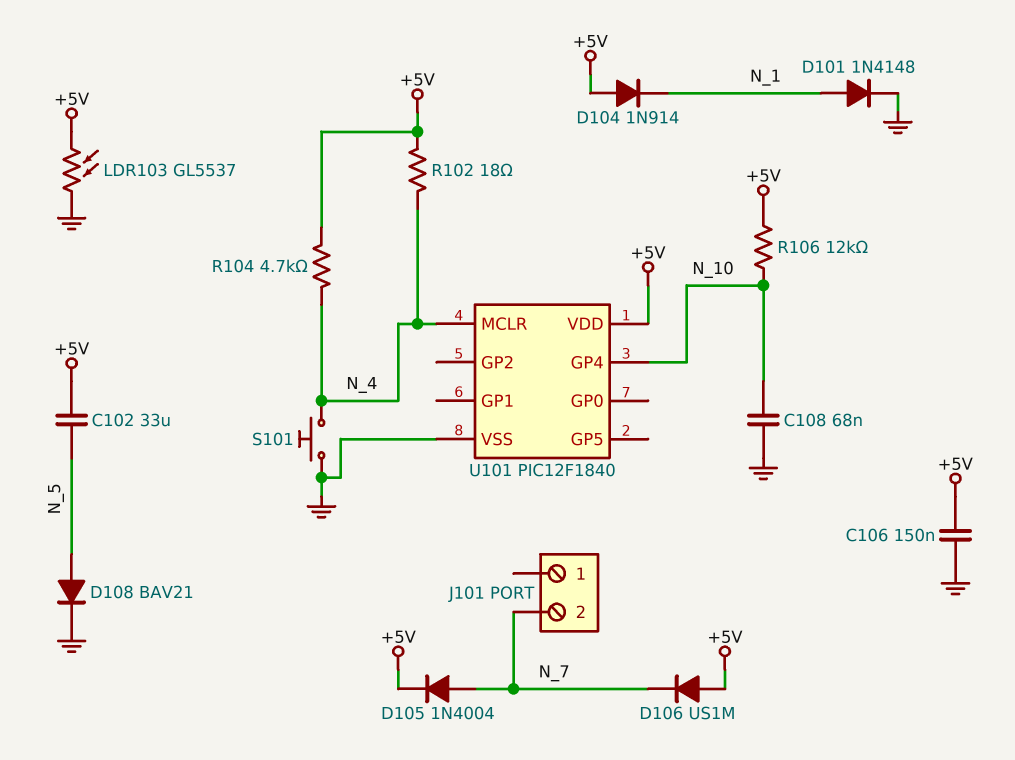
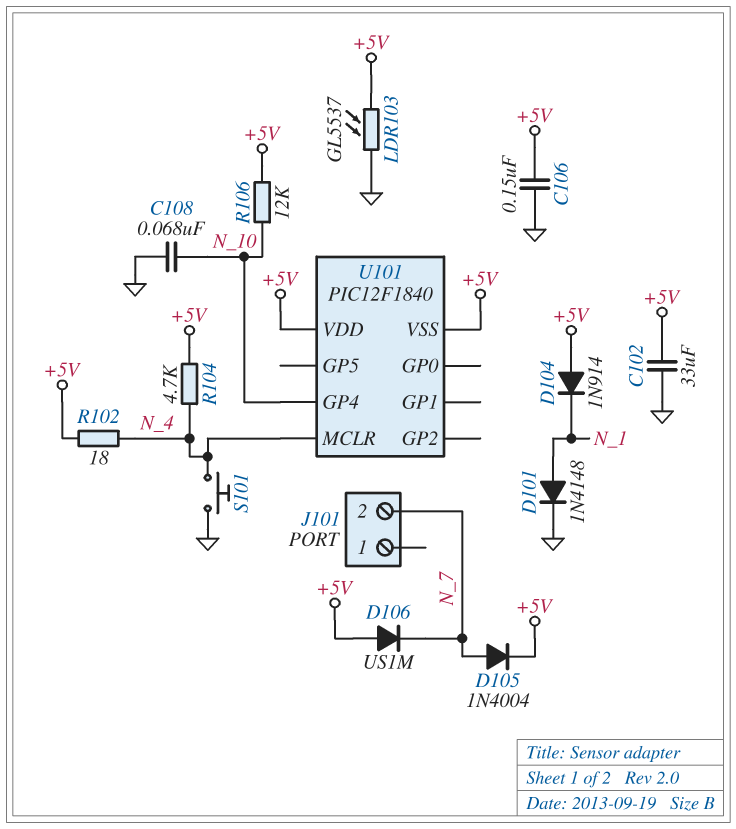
C102: 33uF (+5V, N_5) -> 33uF (+5V, GND)
D108: diode BAV21 (A N_5, K GND) -> none
U101 pin VSS: GND -> +5V

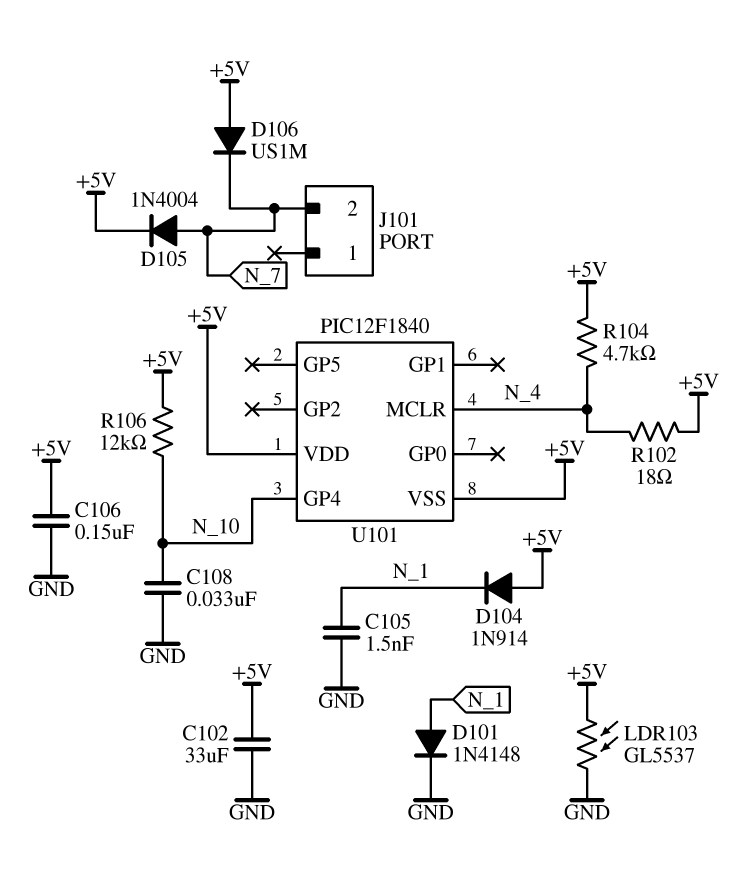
C105: none -> 1.5nF (GND, N_1)
C108: 68nF (GND, N_10) -> 33nF (GND, N_10)
S101: button (GND, N_4) -> none

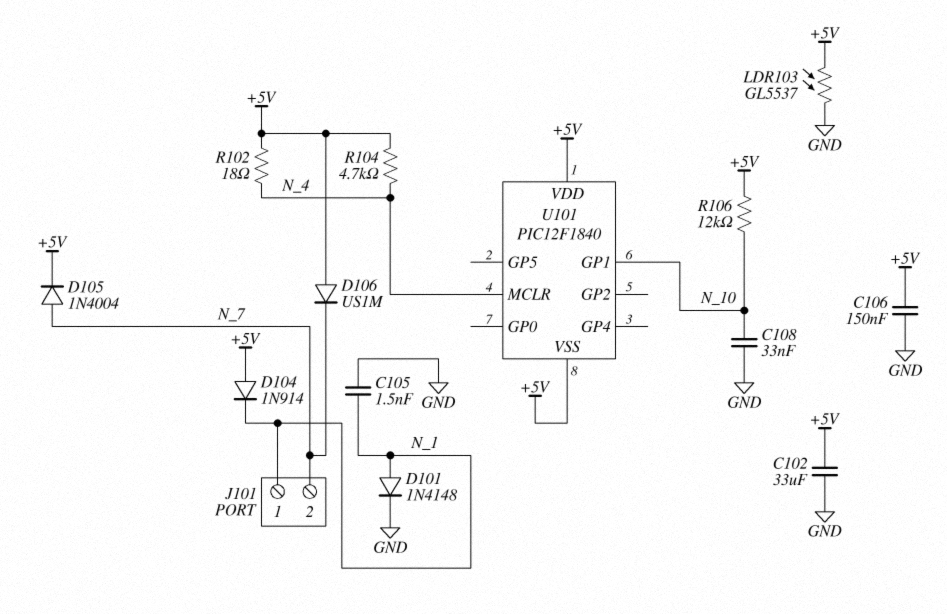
J101 pin 1: none -> N_1
U101 pin GP1: none -> N_10
U101 pin GP4: N_10 -> none

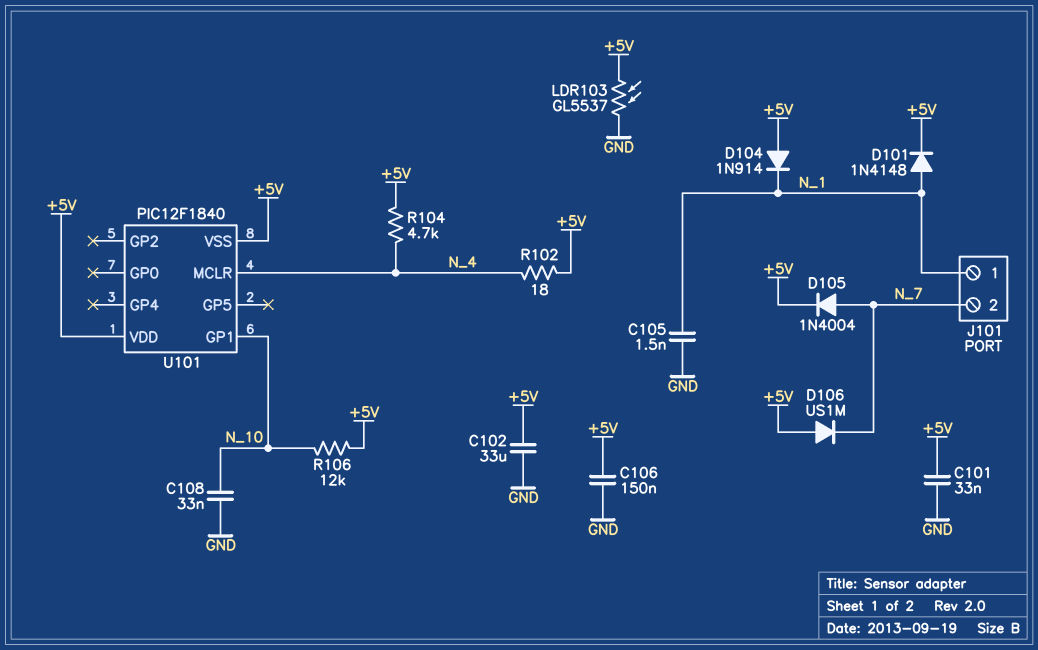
C101: none -> 33nF (+5V, GND)
D101: diode 1N4148 (A N_1, K GND) -> diode 1N4148 (A N_1, K +5V)

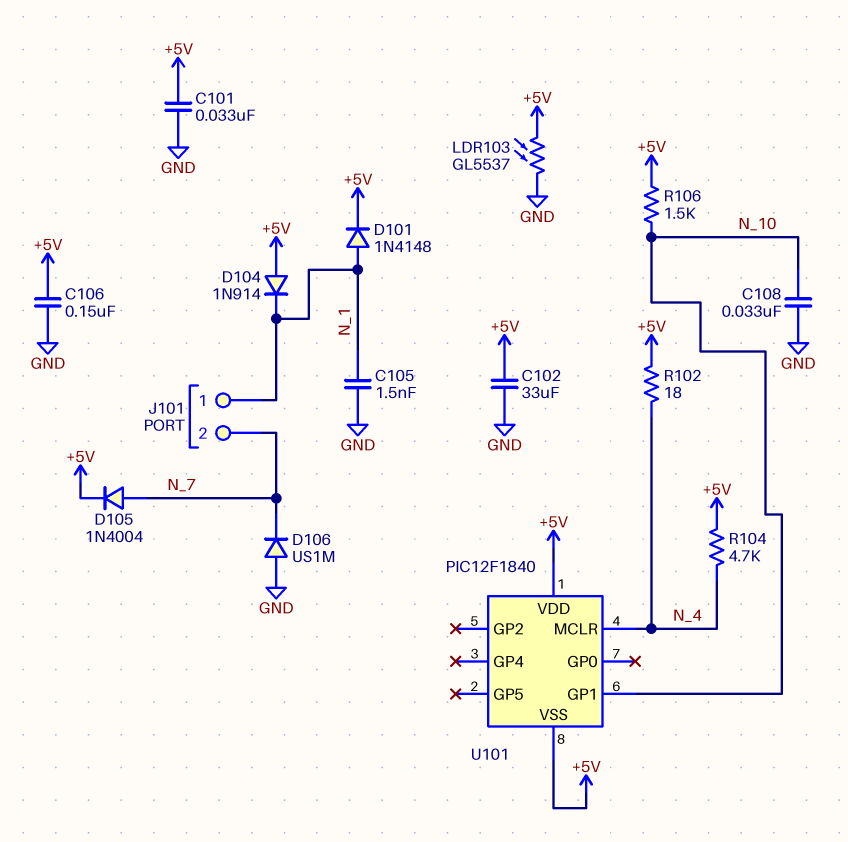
D106: diode US1M (A +5V, K N_7) -> diode US1M (A GND, K N_7)
R106: 12k (+5V, N_10) -> 1.5k (+5V, N_10)

